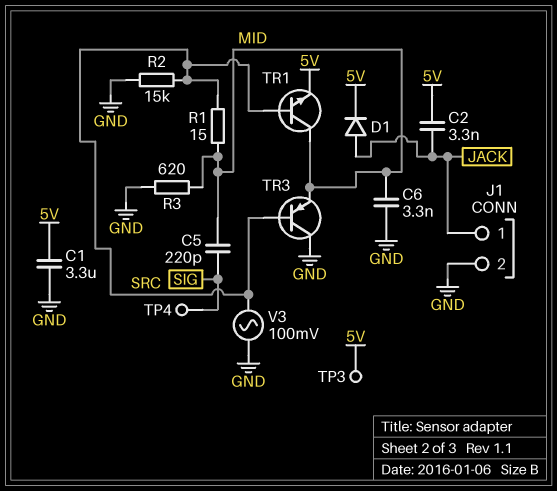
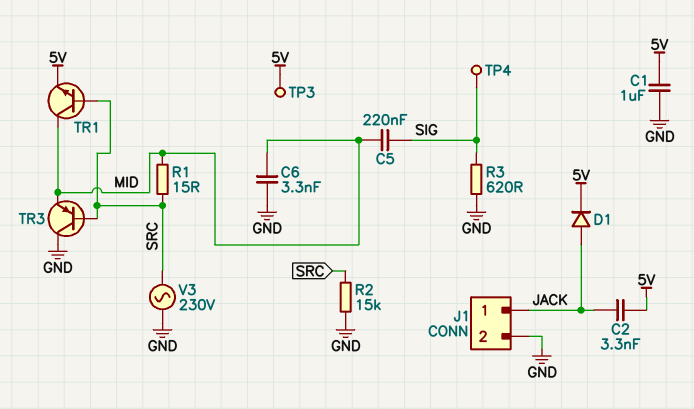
C1: 3.3uF (5V, GND) -> 1uF (5V, GND)
C5: 220pF (MID, SIG) -> 220nF (MID, SIG)
R3: 620 (GND, MID) -> 620 (GND, SIG)
V3: AC 100mV (GND, SRC) -> AC 230V (GND, SRC)

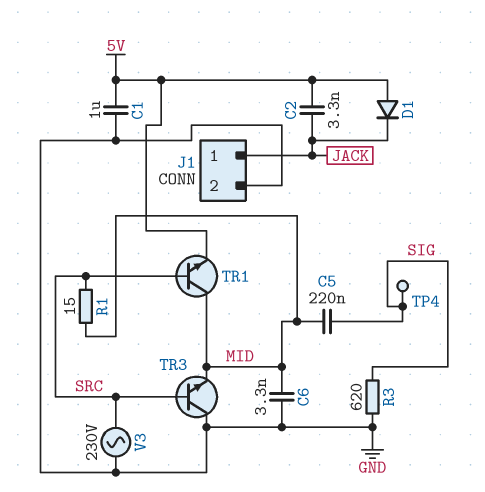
D1: diode (A JACK, K 5V) -> diode (A 5V, K JACK)
R2: 15k (GND, SRC) -> none
TP3: test point (5V) -> none
TR3: PNP (B SRC, C GND, E MID) -> NPN (B SRC, C GND, E MID)

